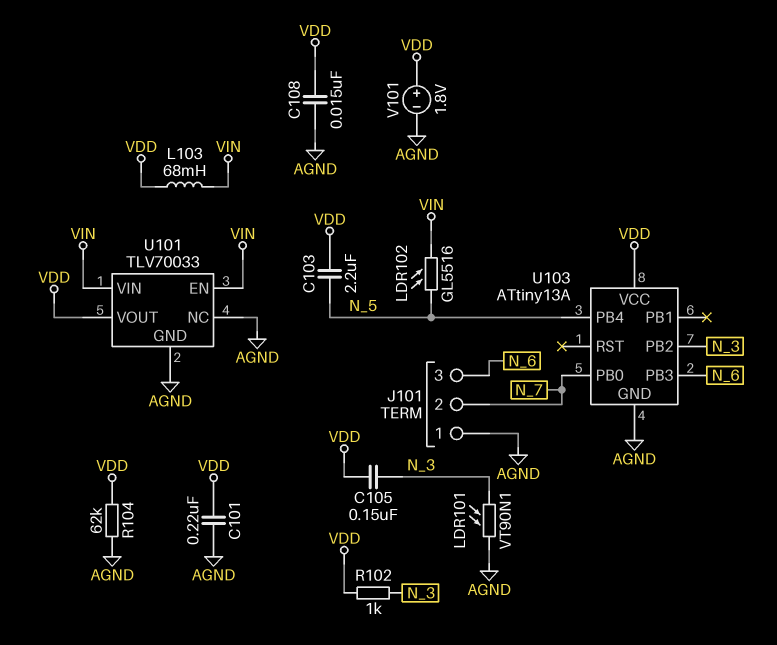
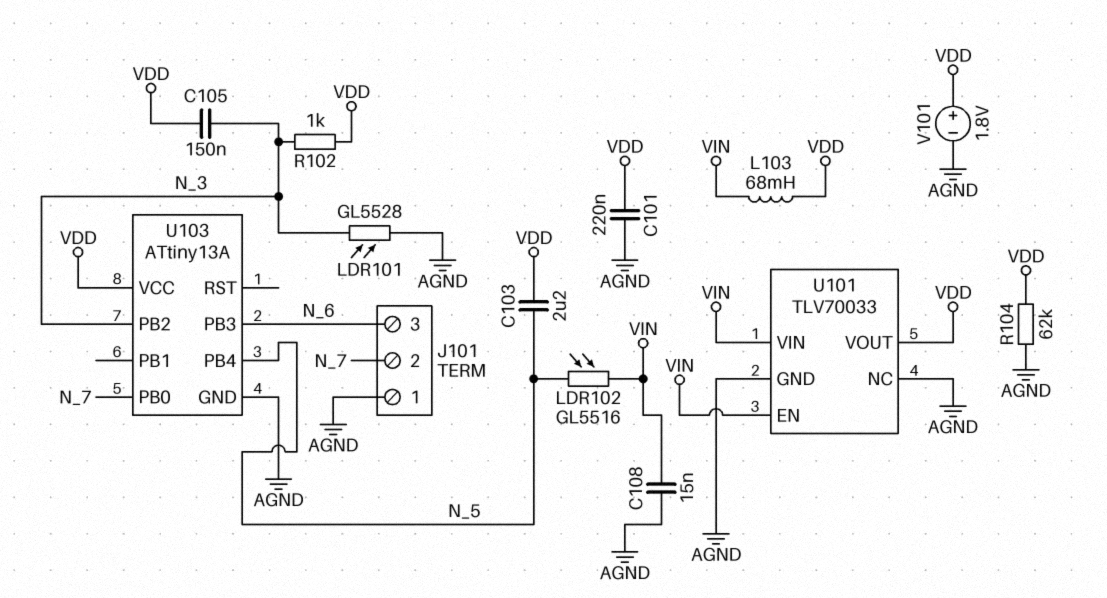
C108: 15nF (AGND, VDD) -> 15nF (AGND, VIN)
LDR101: VT90N1 (AGND, N_3) -> GL5528 (AGND, N_3)

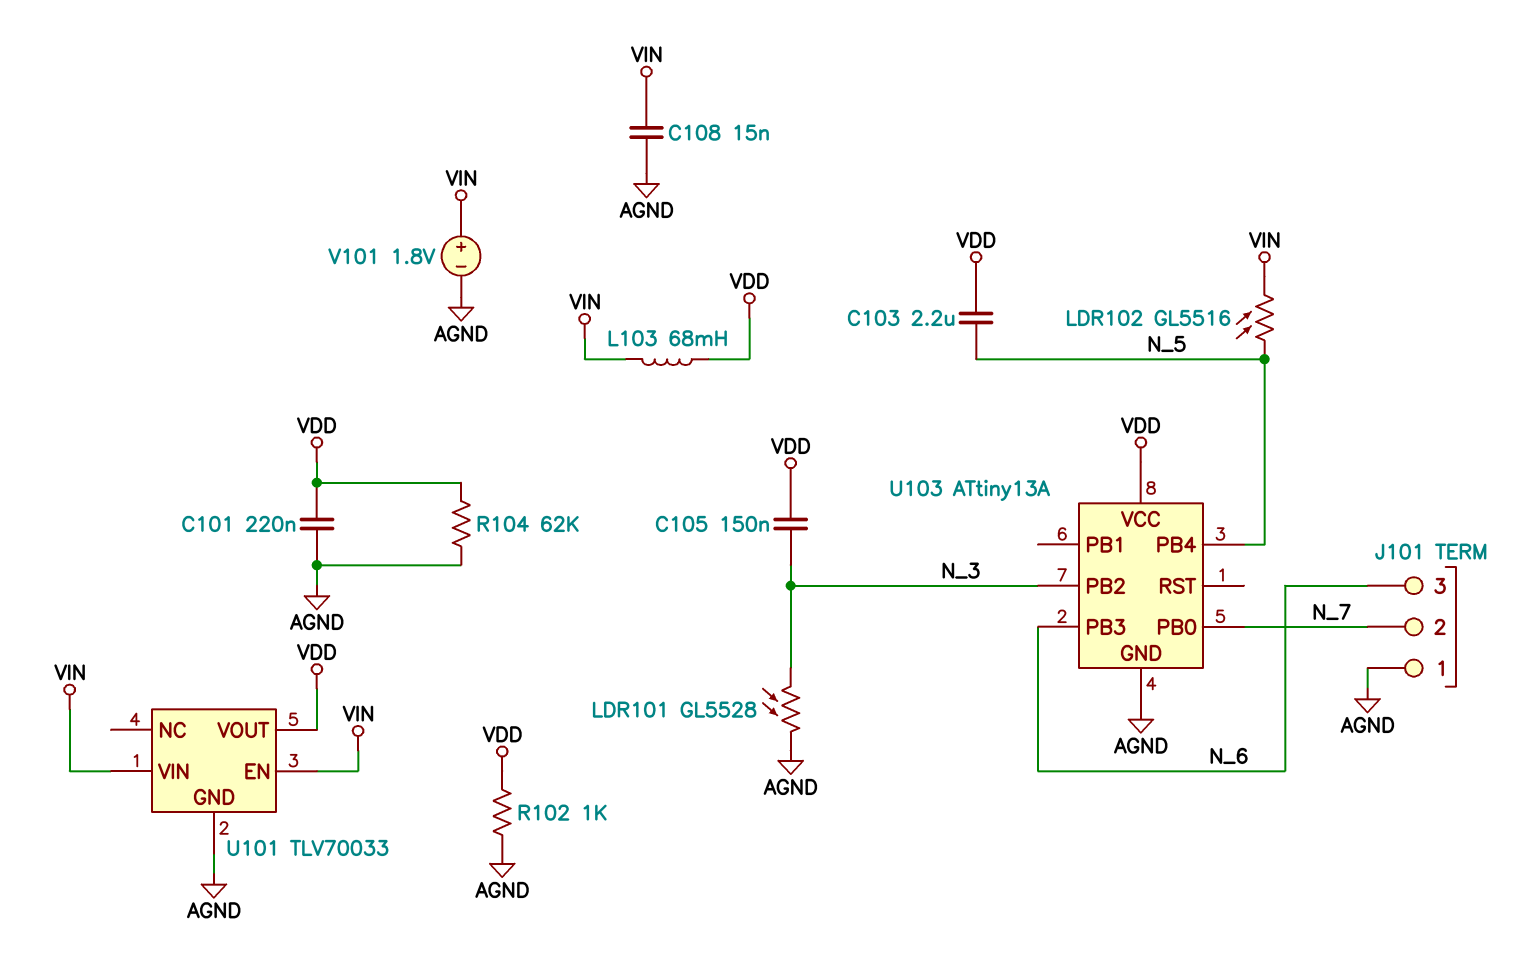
R102: 1k (N_3, VDD) -> 1k (AGND, VDD)
U101 pin NC: AGND -> none
V101: 1.8V (plus VDD, minus AGND) -> 1.8V (plus VIN, minus AGND)

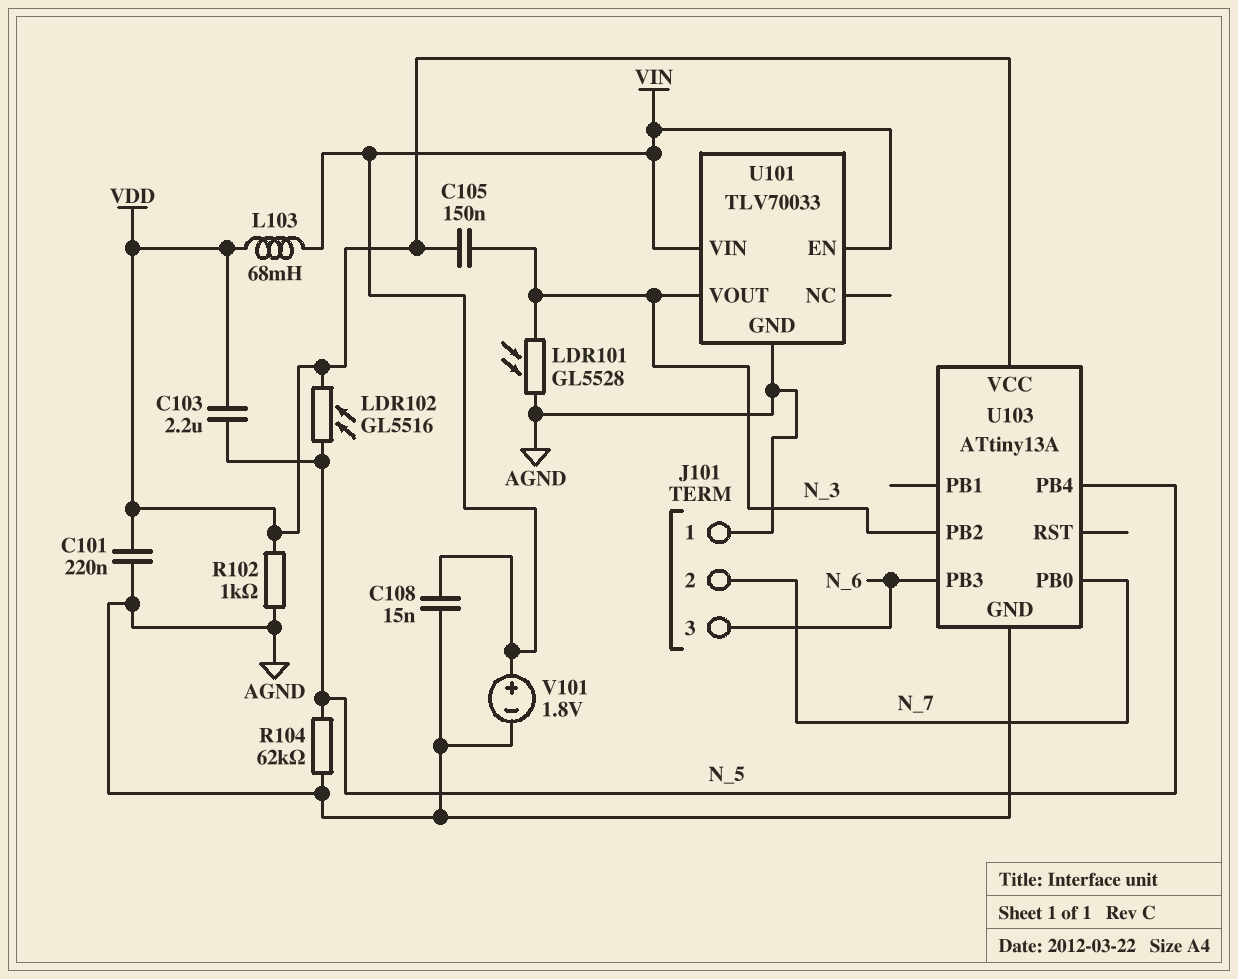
LDR102: GL5516 (N_5, VIN) -> GL5516 (N_5, VDD)
R104: 62k (AGND, VDD) -> 62k (AGND, N_5)
U101 pin VOUT: VDD -> N_3

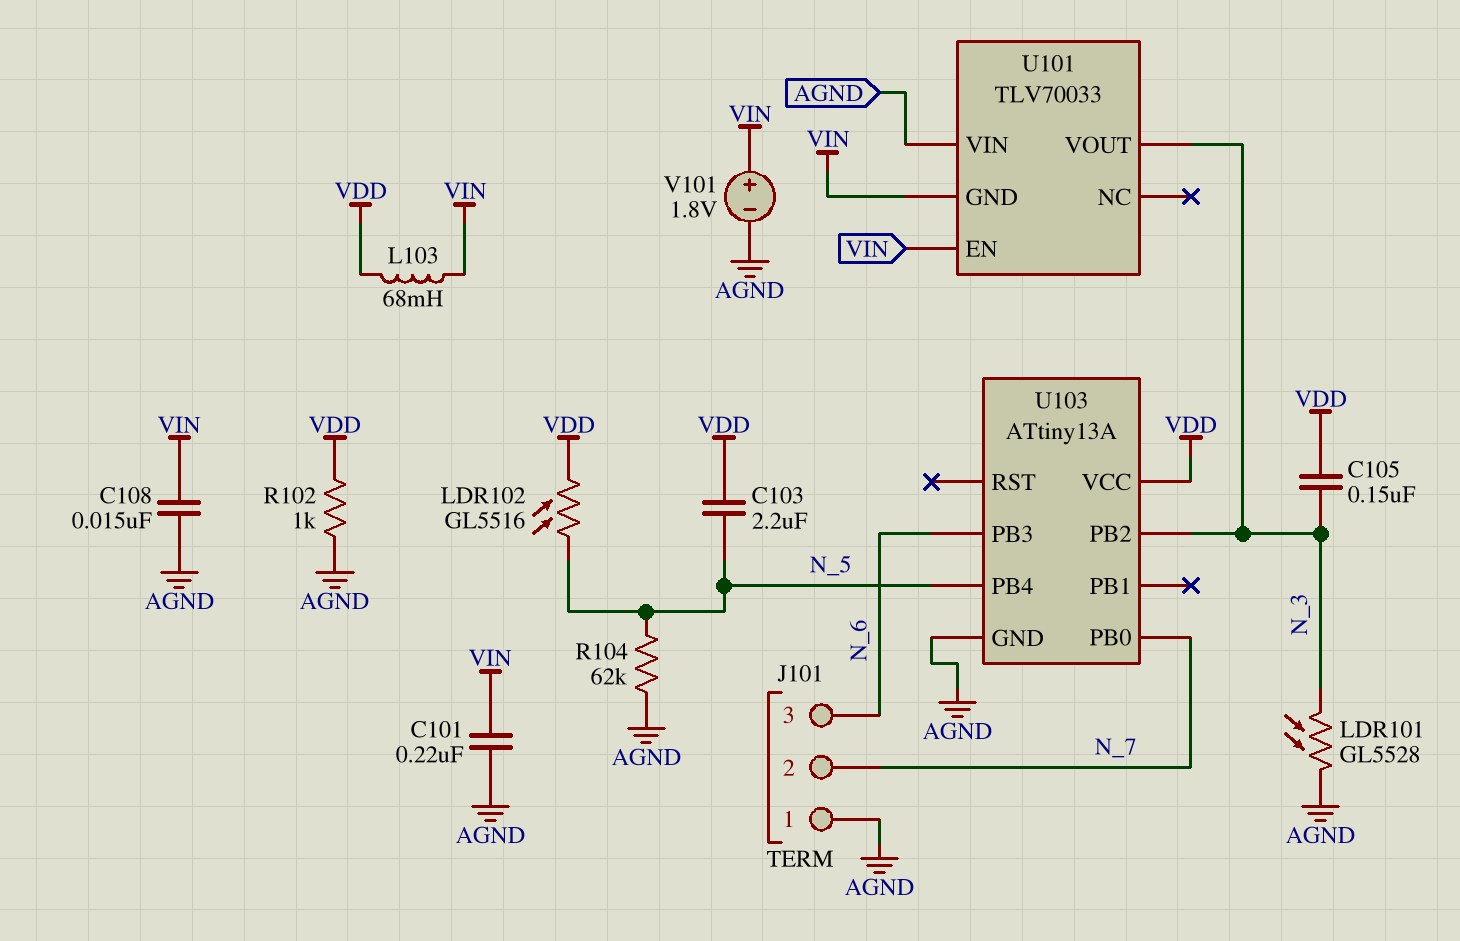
C101: 220nF (AGND, VDD) -> 220nF (AGND, VIN)
U101 pin GND: AGND -> VIN
U101 pin VIN: VIN -> AGND

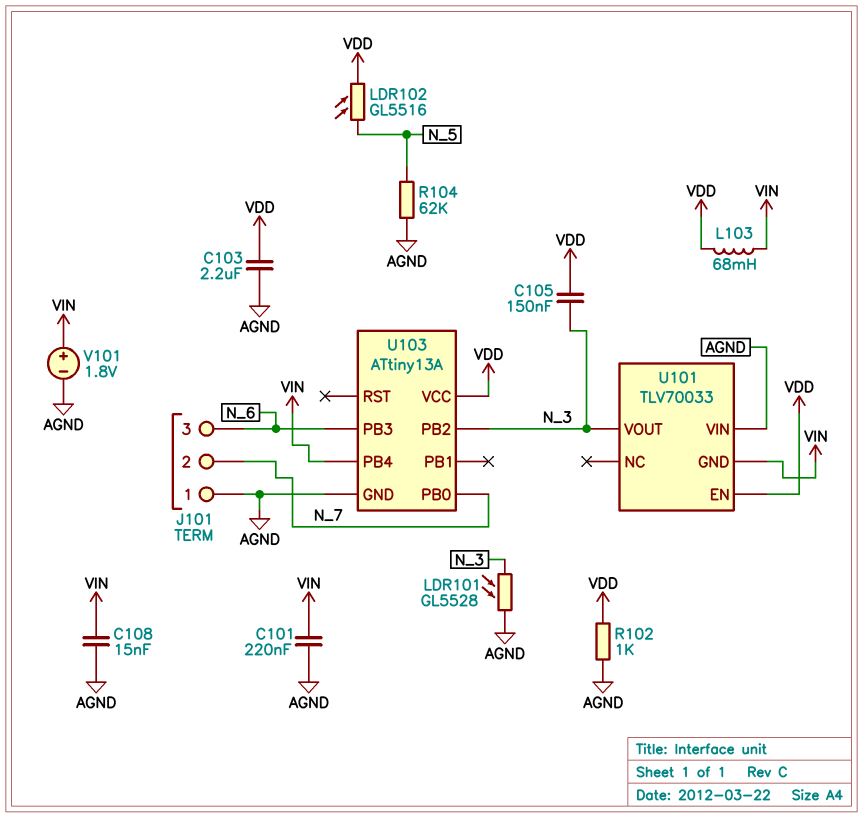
C103: 2.2uF (N_5, VDD) -> 2.2uF (AGND, VDD)
U101 pin EN: VIN -> VDD
U103 pin PB4: N_5 -> VIN

